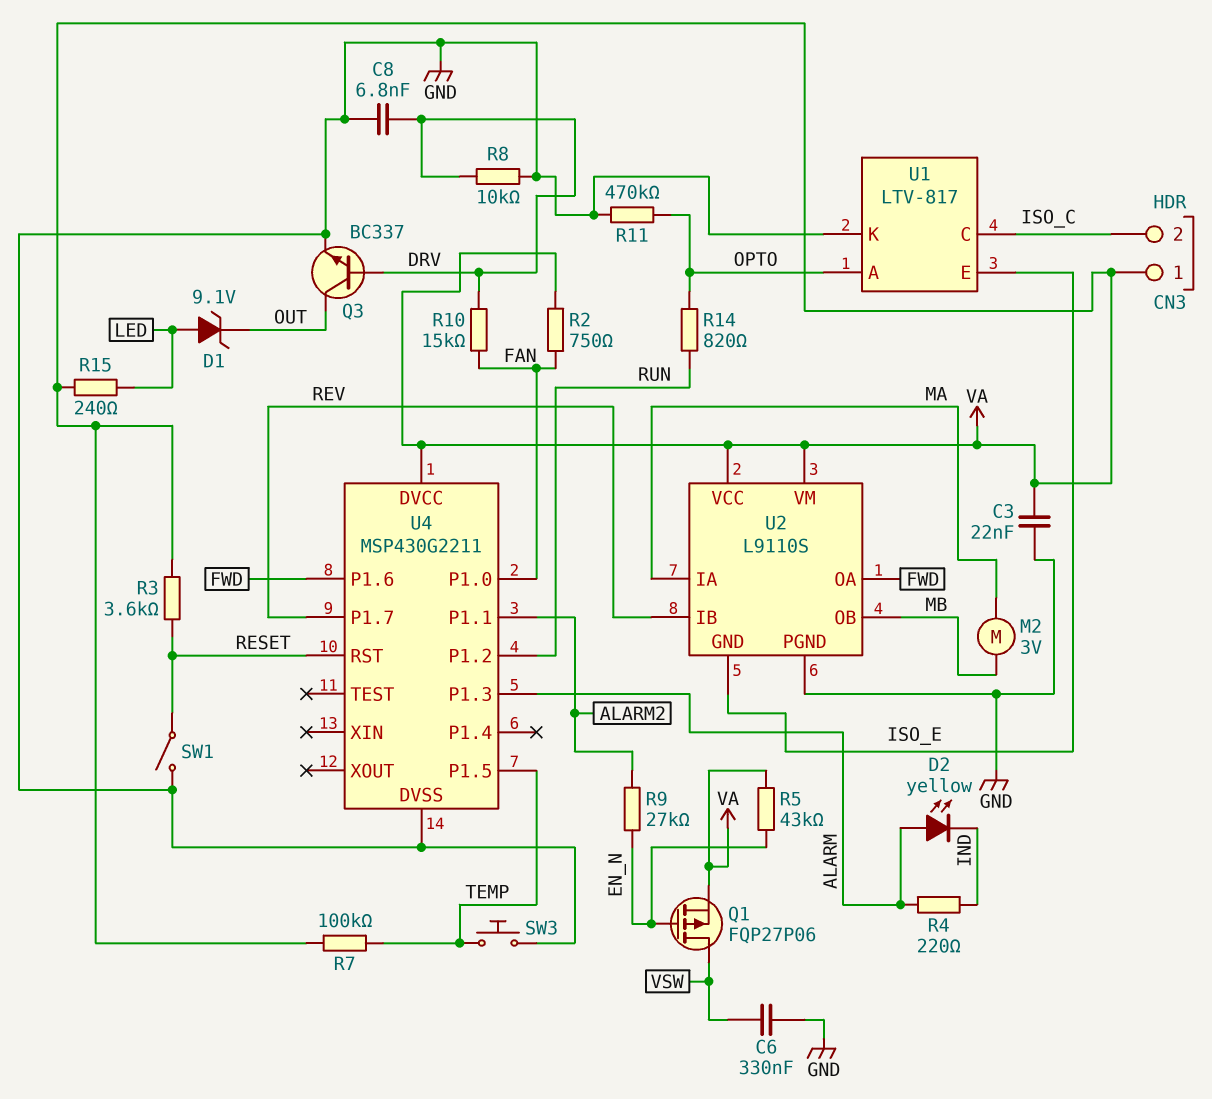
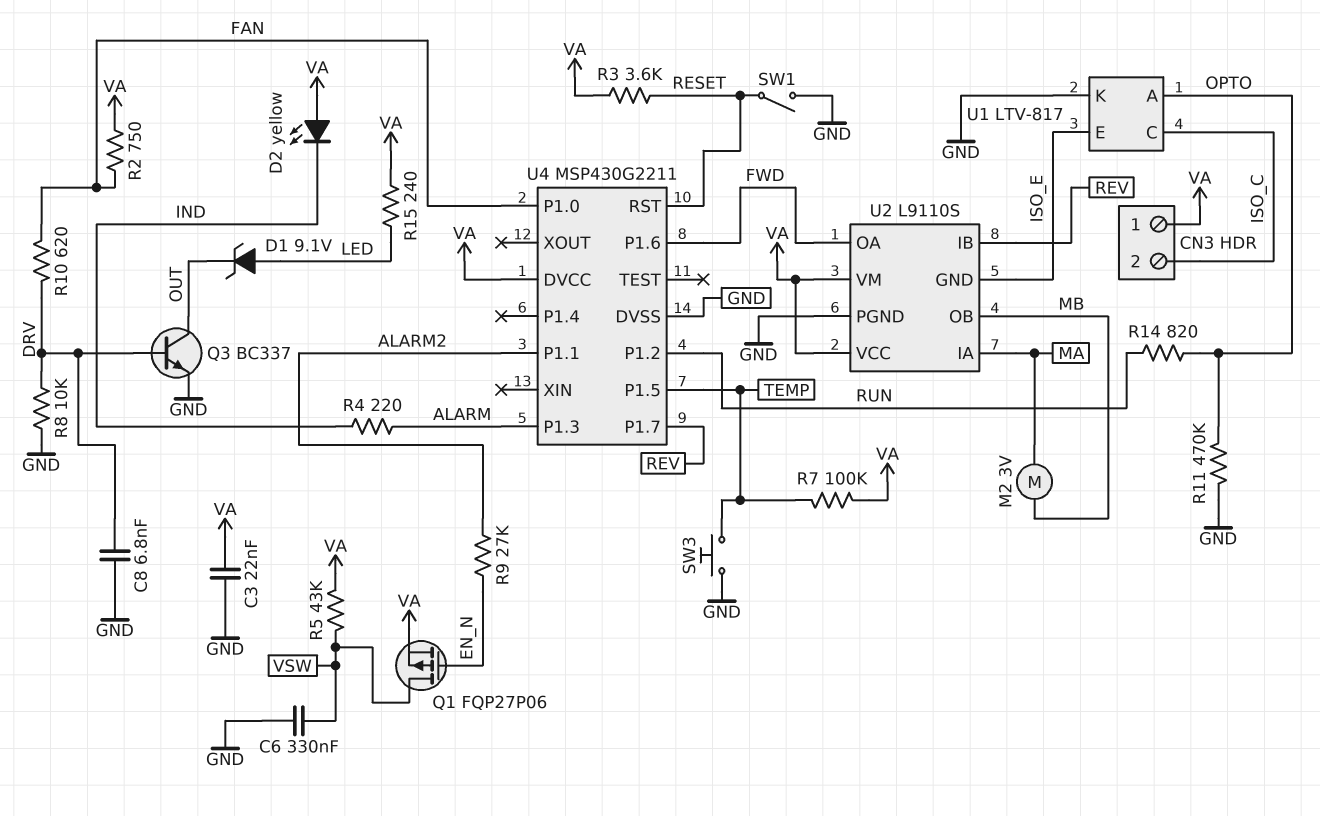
D2: LED yellow (A ALARM, K IND) -> LED yellow (A VA, K IND)
R5: 43k (EN_N, VA) -> 43k (VA, VSW)
R10: 15k (DRV, FAN) -> 620 (DRV, FAN)

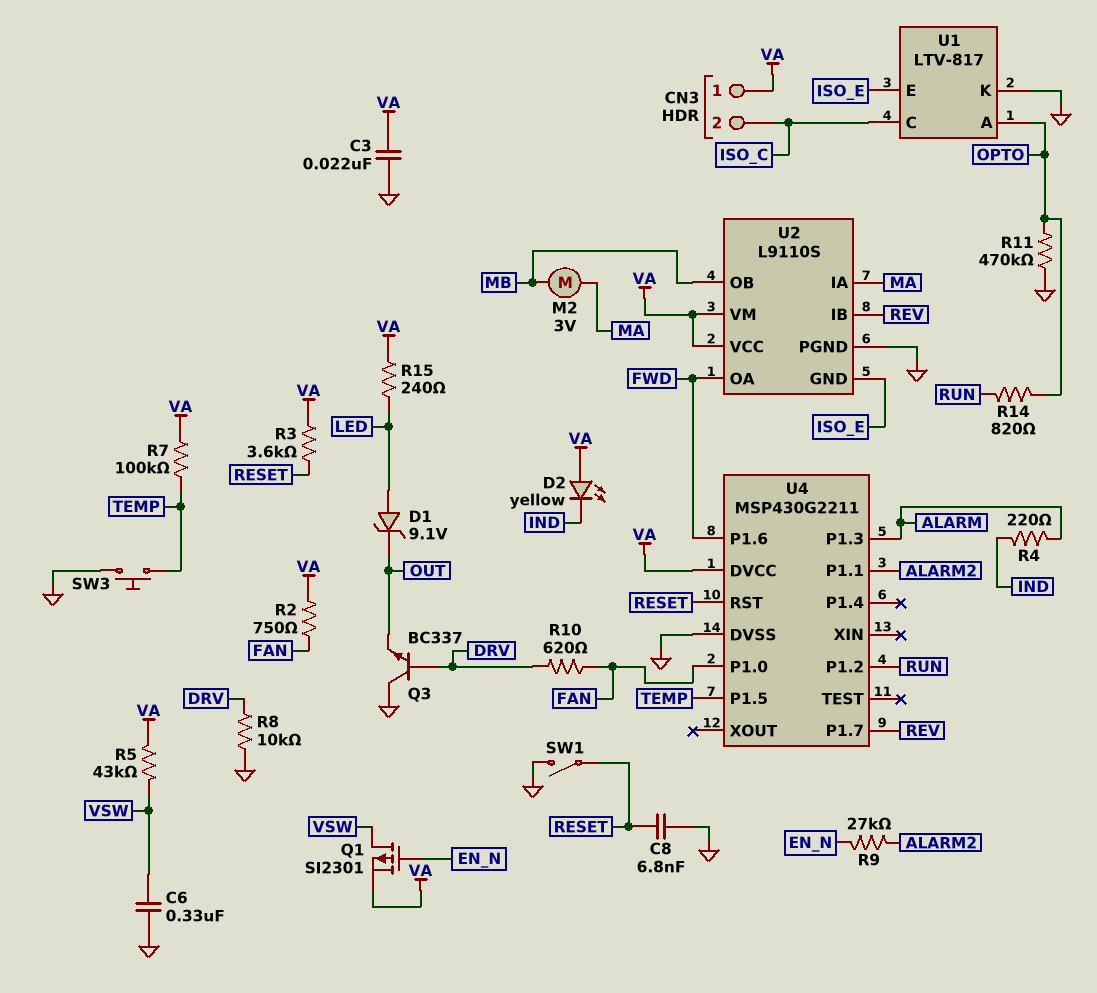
C8: 6.8nF (DRV, GND) -> 6.8nF (GND, RESET)
Q1: PMOS FQP27P06 (G EN_N, D VSW, S VA) -> PMOS SI2301 (G EN_N, D VSW, S VA)
Q3: NPN BC337 (B DRV, C OUT, E GND) -> NPN BC337 (B DRV, C GND, E OUT)

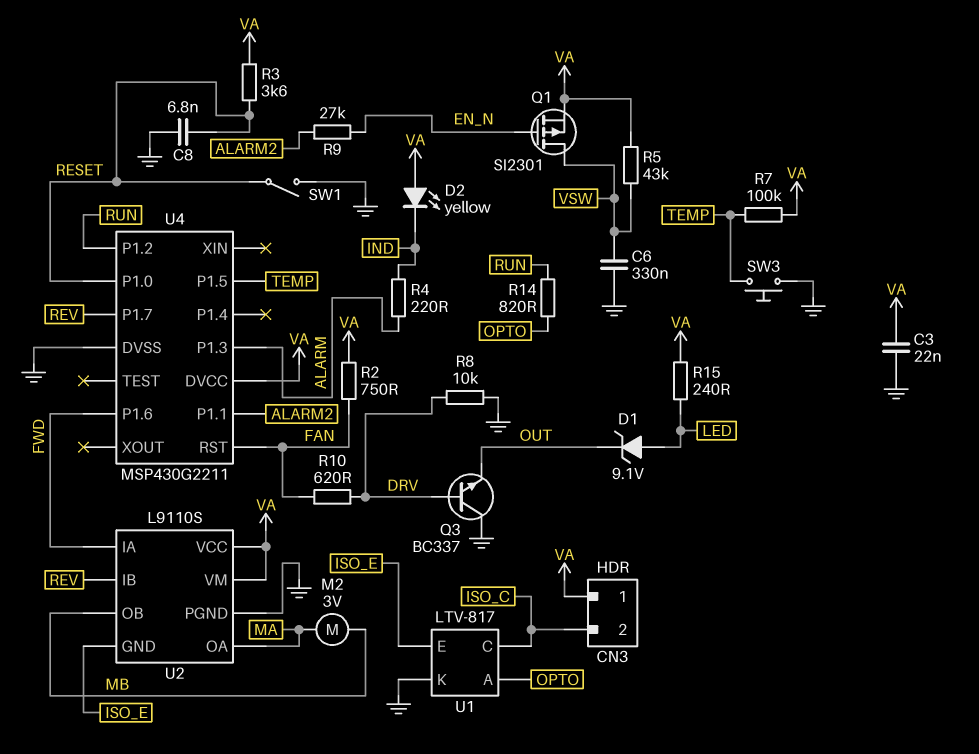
R11: 470k (GND, OPTO) -> none
U2 pin IA: MA -> FWD
U2 pin OA: FWD -> MA
U4 pin P1.0: FAN -> RESET
U4 pin RST: RESET -> FAN

